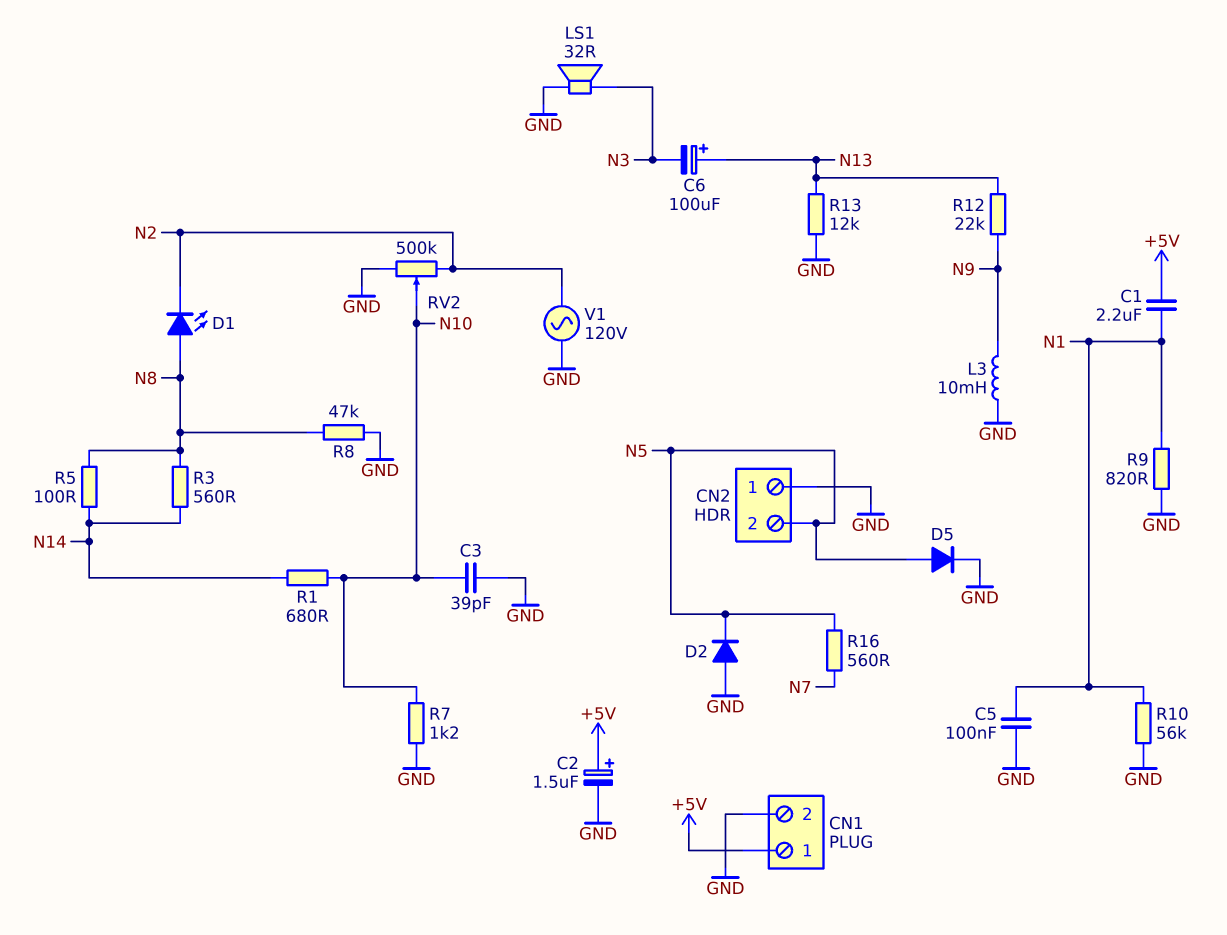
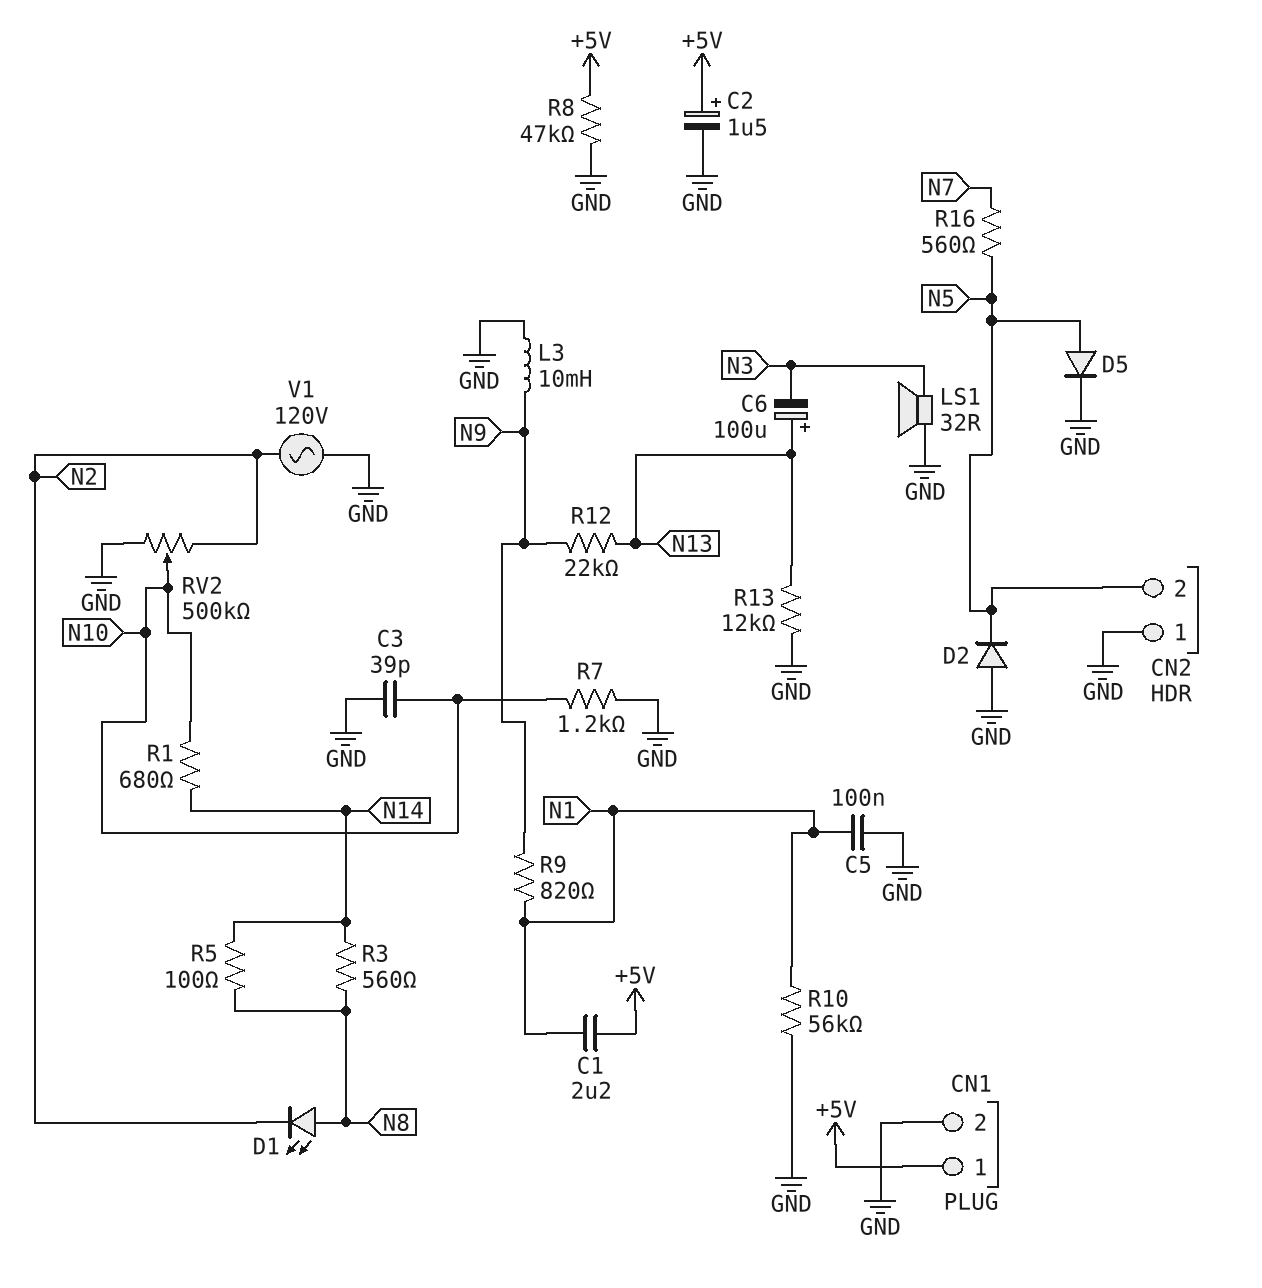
R8: 47k (GND, N8) -> 47k (+5V, GND)
R9: 820 (GND, N1) -> 820 (N1, N9)

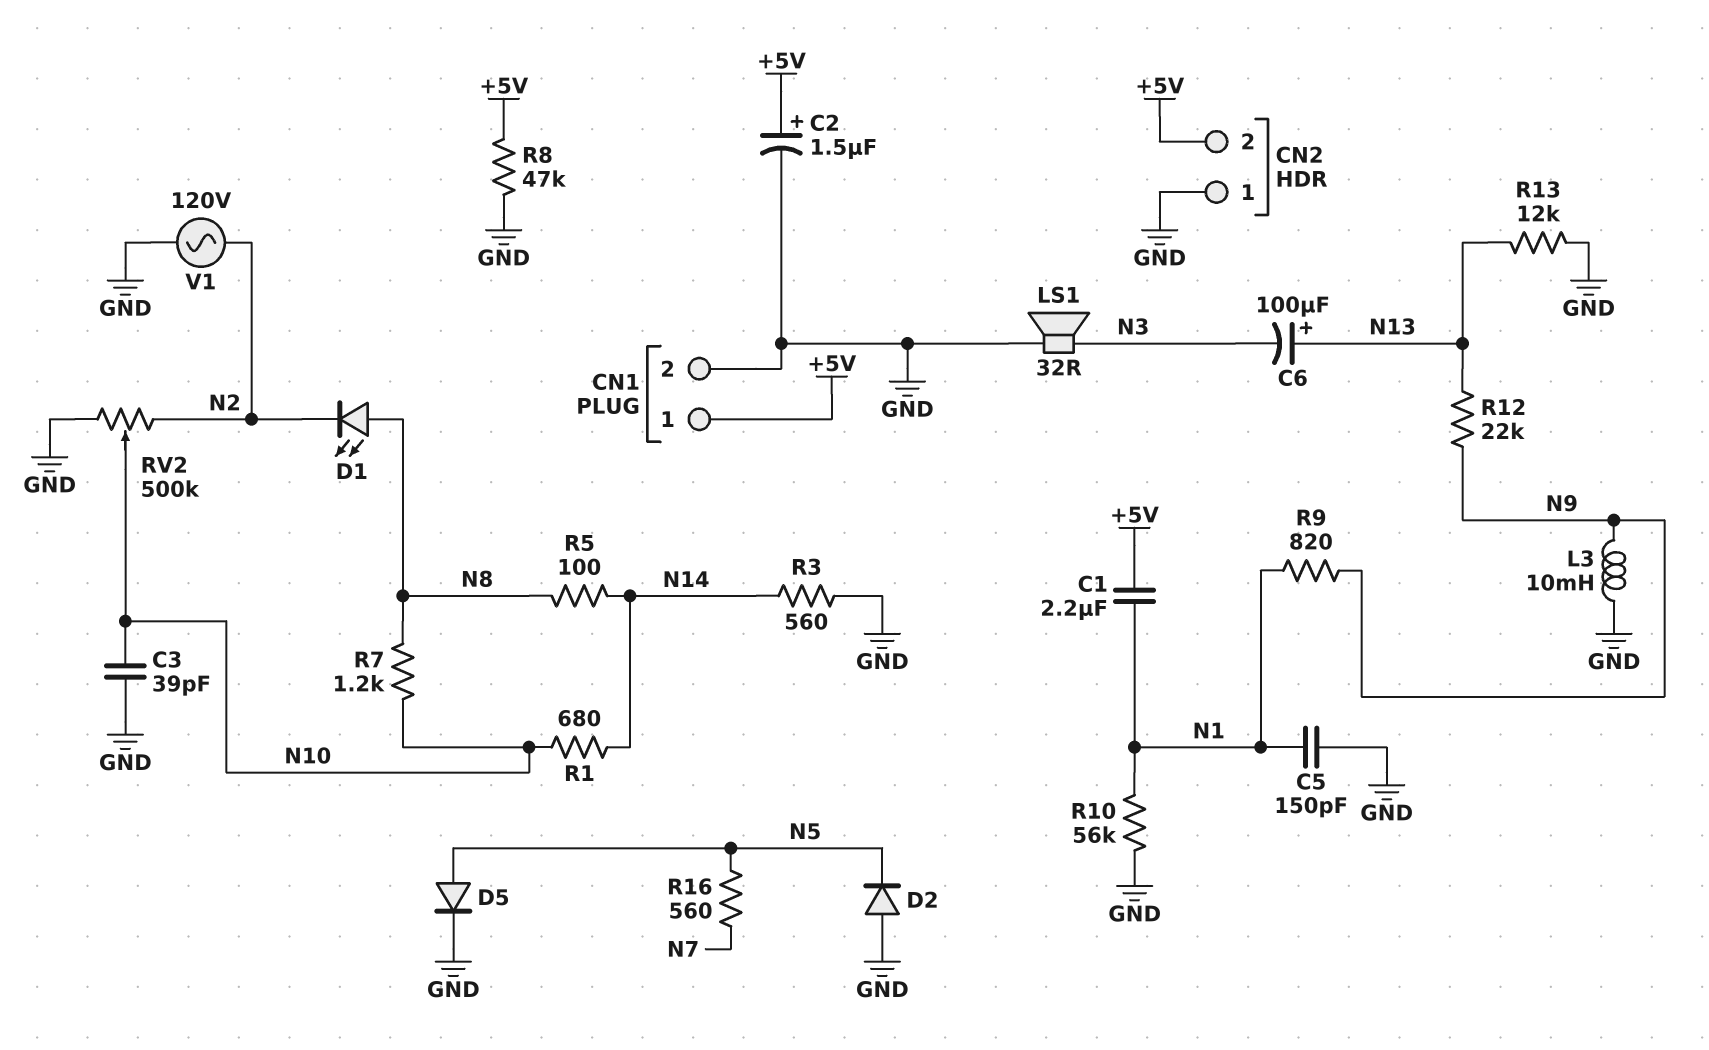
C5: 100nF (GND, N1) -> 150pF (GND, N1)
CN2 pin 2: N5 -> +5V
R3: 560 (N8, N14) -> 560 (GND, N14)
R7: 1.2k (GND, N10) -> 1.2k (N8, N10)

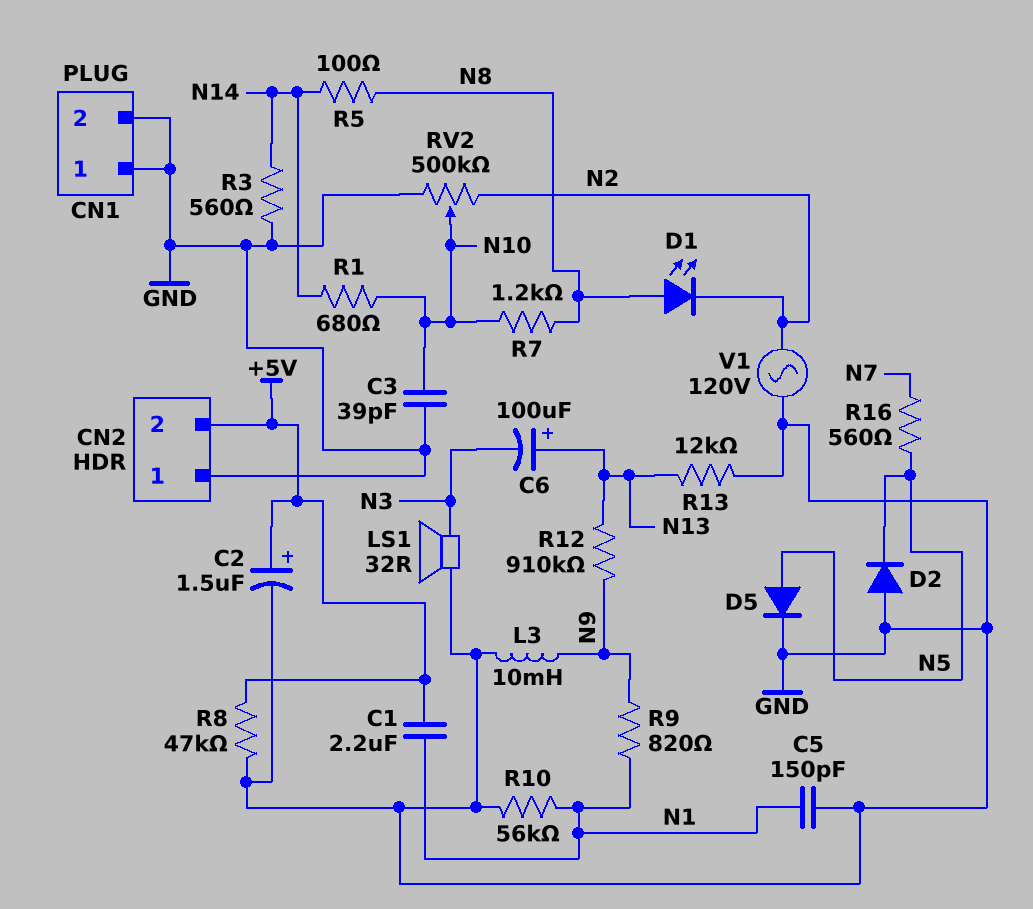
CN1 pin 1: +5V -> GND
R12: 22k (N9, N13) -> 910k (N9, N13)

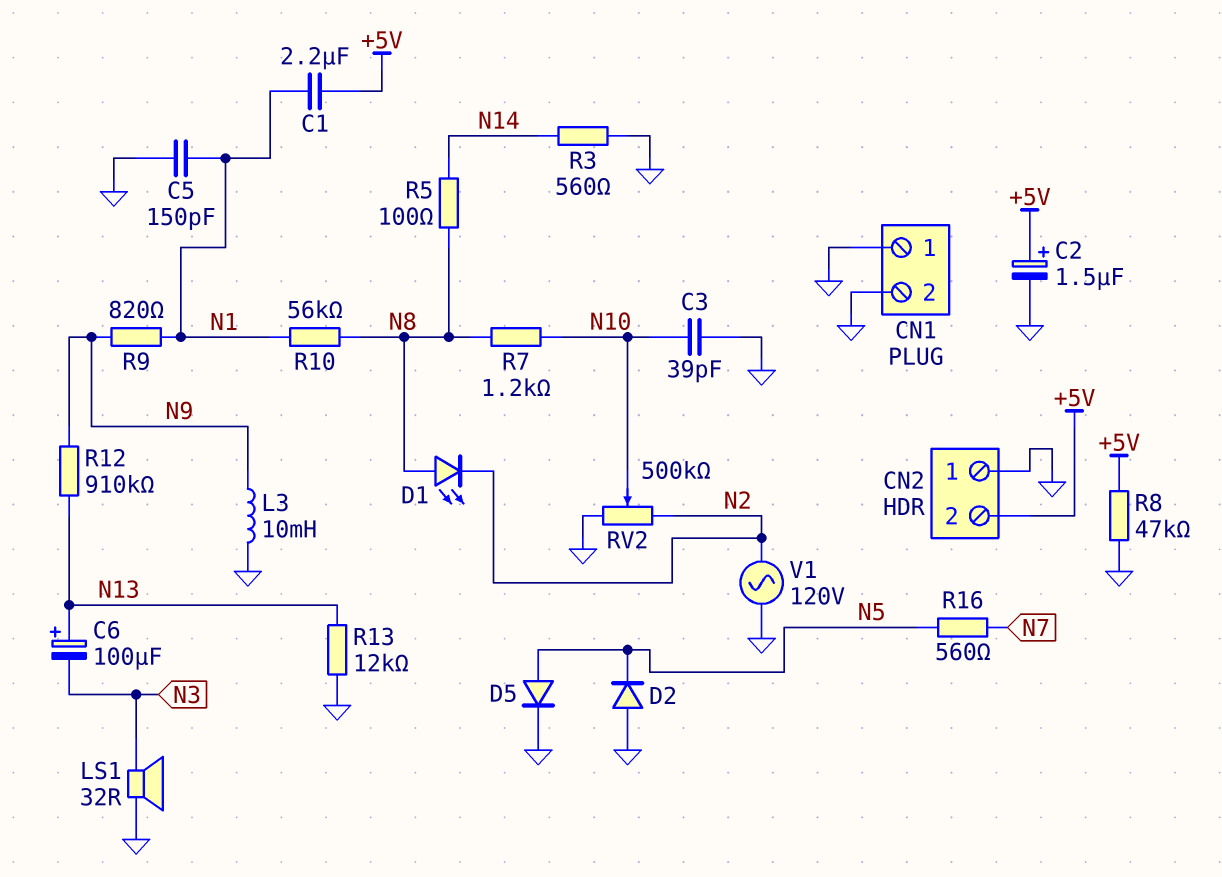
R1: 680 (N10, N14) -> none
R10: 56k (GND, N1) -> 56k (N1, N8)

